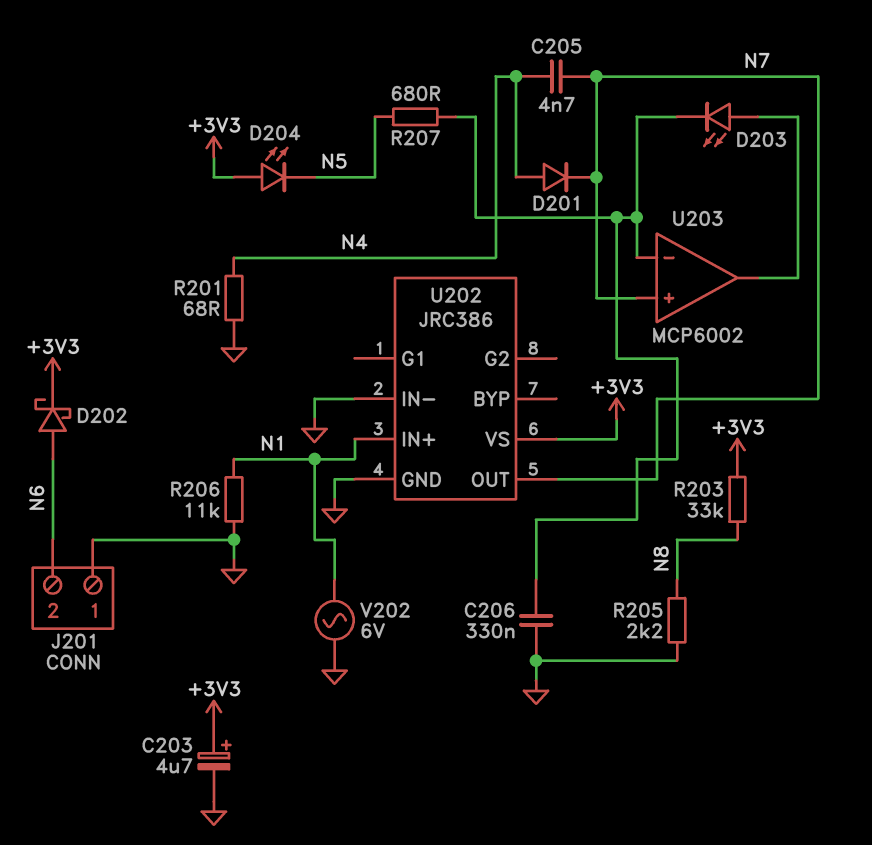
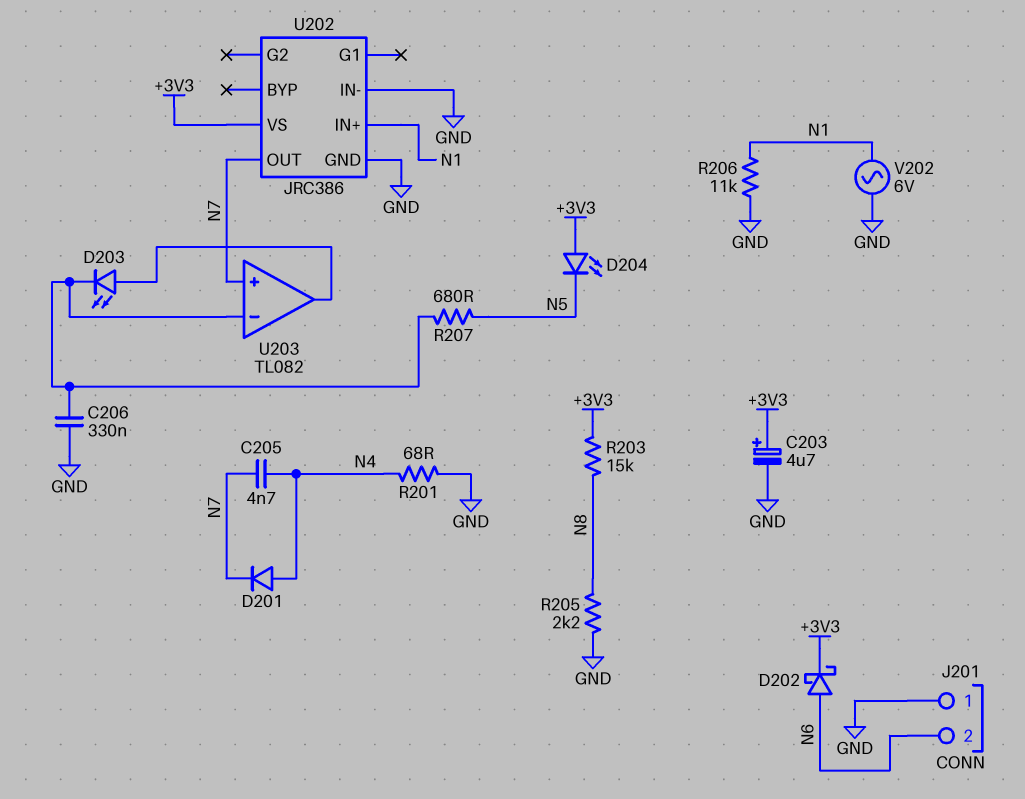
R203: 33k (+3V3, N8) -> 15k (+3V3, N8)
U203: MCP6002 -> TL082

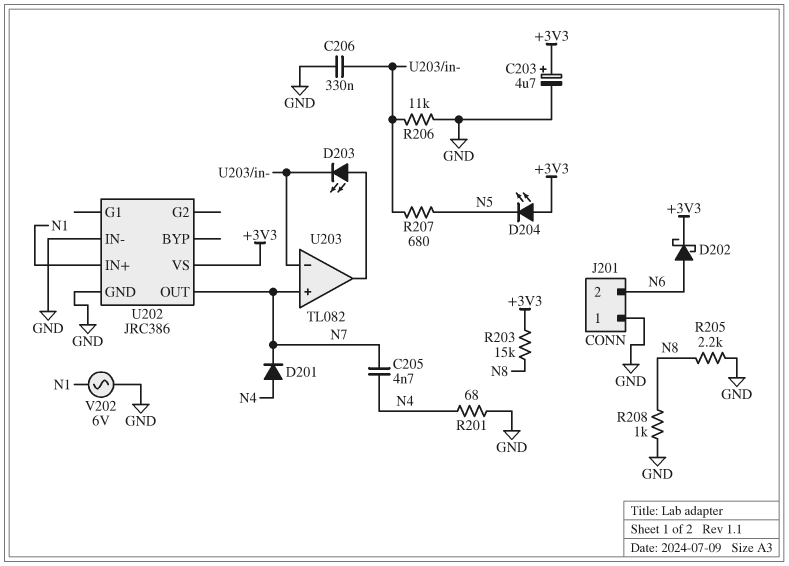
R206: 11k (GND, N1) -> 11k (GND, U203/in-)
R208: none -> 1k (GND, N8)

